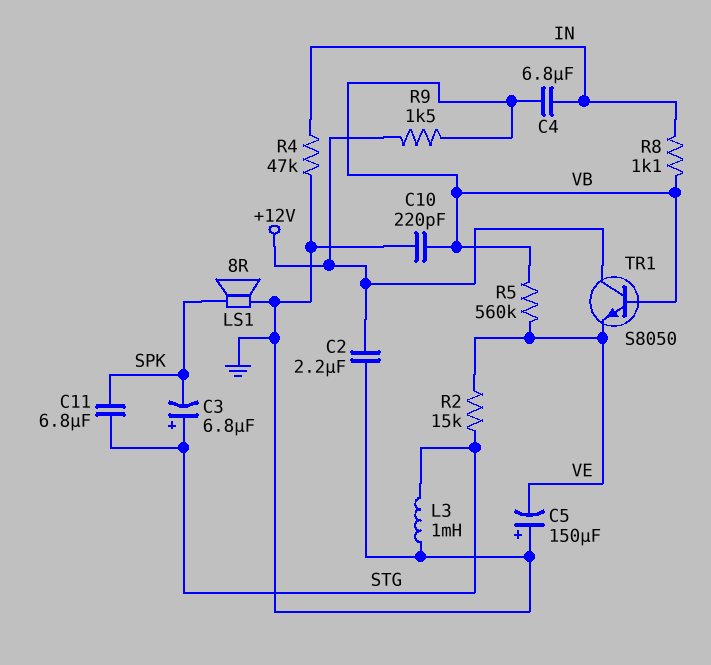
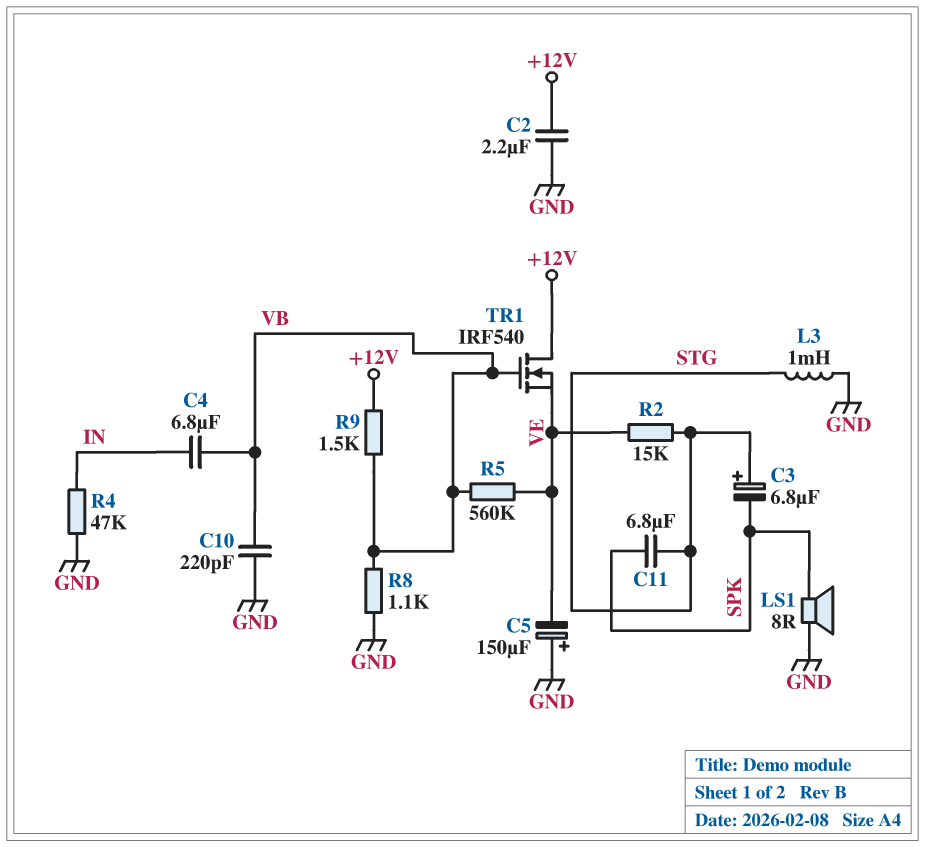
R8: 1.1k (IN, VB) -> 1.1k (GND, VB)
TR1: NPN S8050 (B VB, C +12V, E VE) -> NMOS IRF540 (G VB, D +12V, S VE)

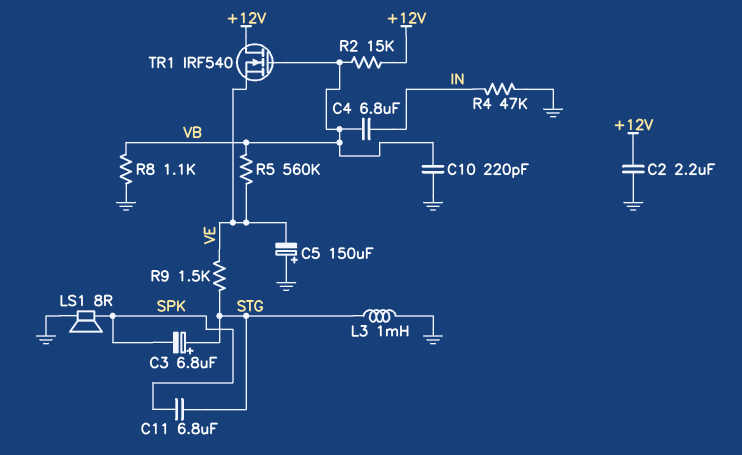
R2: 15k (STG, VE) -> 15k (+12V, VB)
R9: 1.5k (+12V, VB) -> 1.5k (STG, VE)

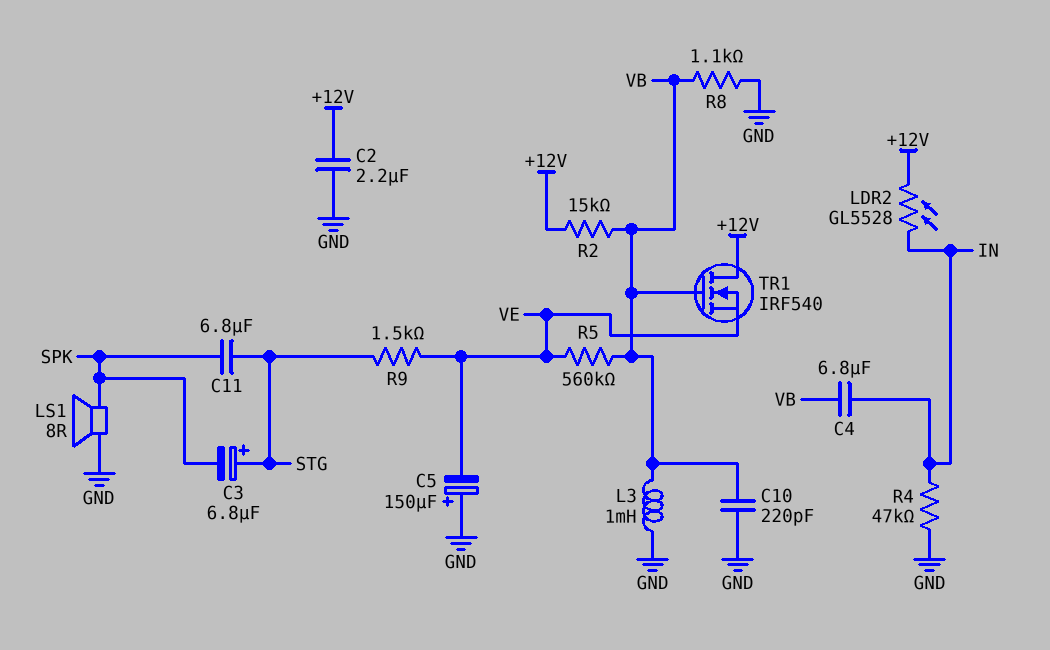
L3: 1mH (GND, STG) -> 1mH (GND, VB)
LDR2: none -> GL5528 (+12V, IN)

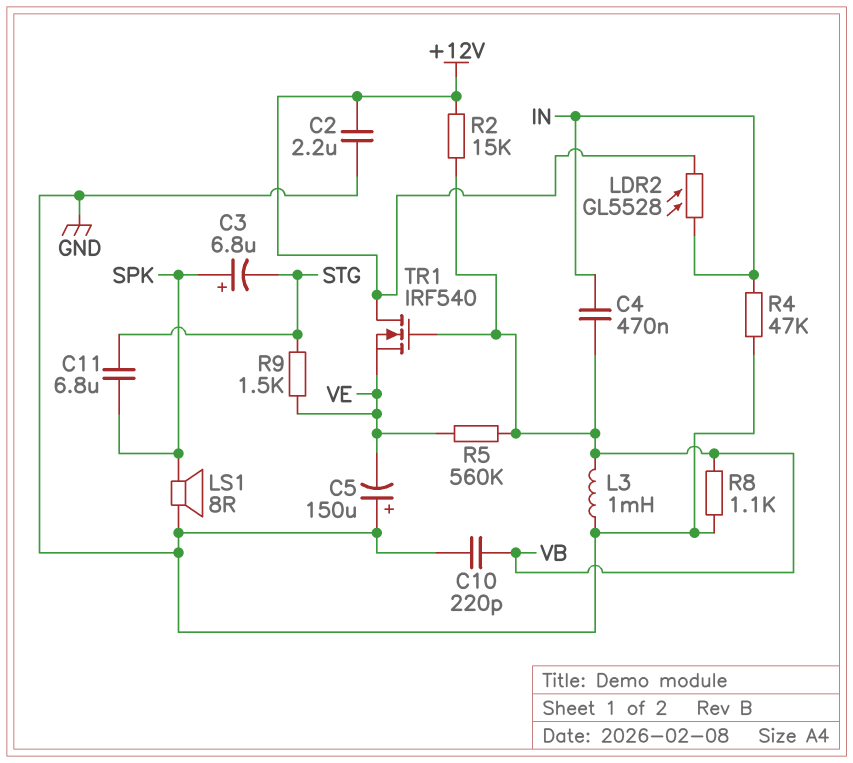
C3: 6.8uF (plus STG, minus SPK) -> 6.8uF (plus SPK, minus STG)
C4: 6.8uF (IN, VB) -> 470nF (IN, VB)

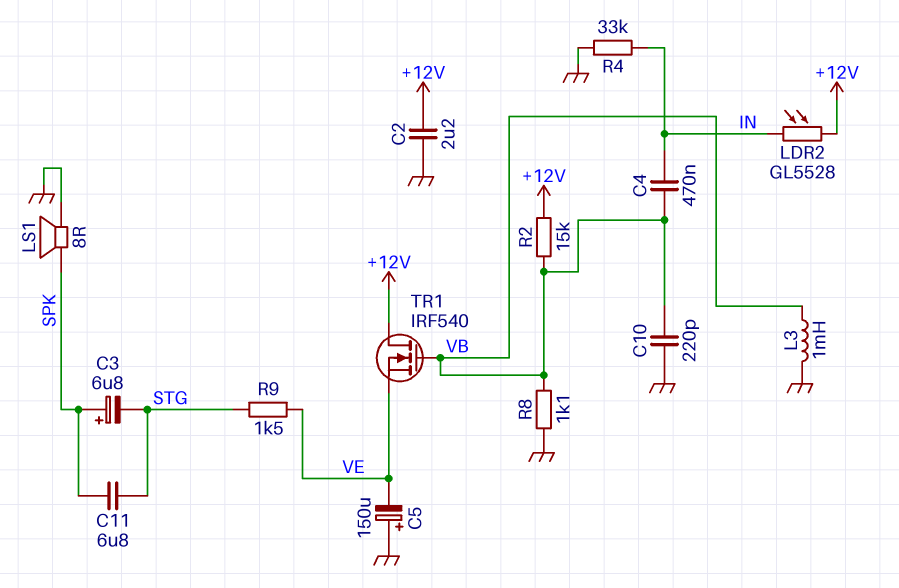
R4: 47k (GND, IN) -> 33k (GND, IN)
R5: 560k (VB, VE) -> none

